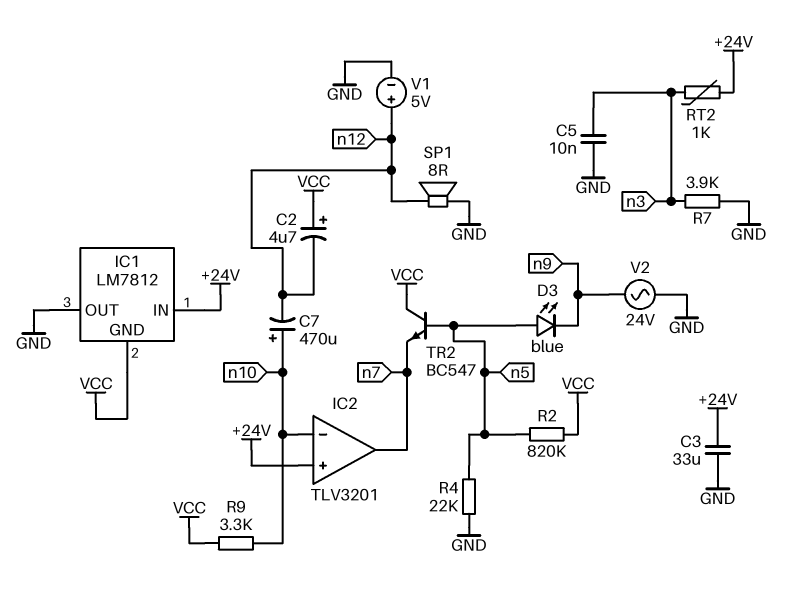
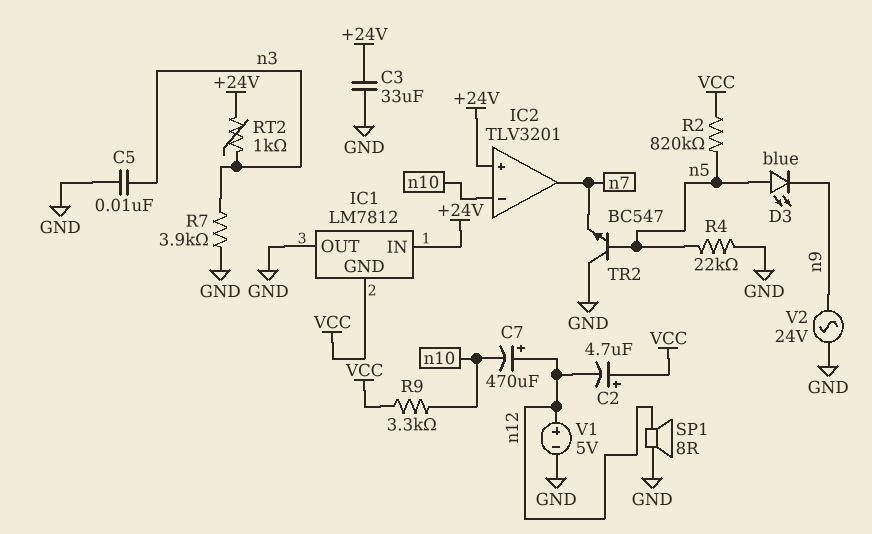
C7: 470uF (plus n10, minus n12) -> 470uF (plus n12, minus n10)
TR2: NPN BC547 (B n5, C VCC, E n7) -> NPN BC547 (B n5, C GND, E n7)

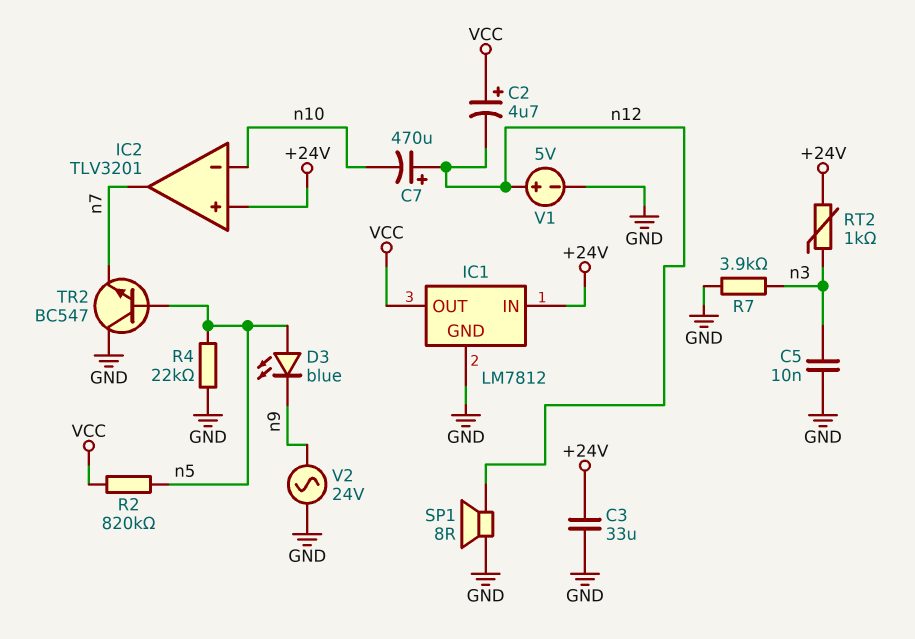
IC1 pin GND: VCC -> GND
IC1 pin OUT: GND -> VCC
R9: 3.3k (VCC, n10) -> none

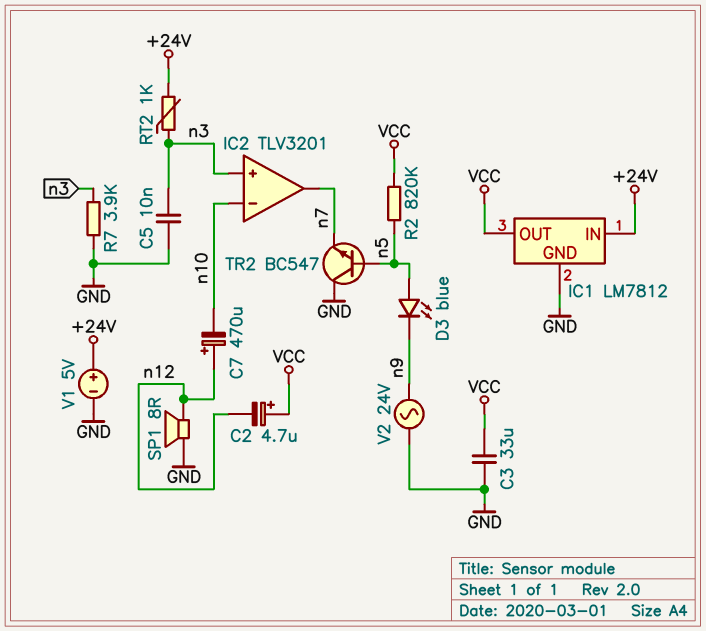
C3: 33uF (+24V, GND) -> 33uF (GND, VCC)
IC2 pin in+: +24V -> n3
R4: 22k (GND, n5) -> none
V1: 5V (plus n12, minus GND) -> 5V (plus +24V, minus GND)

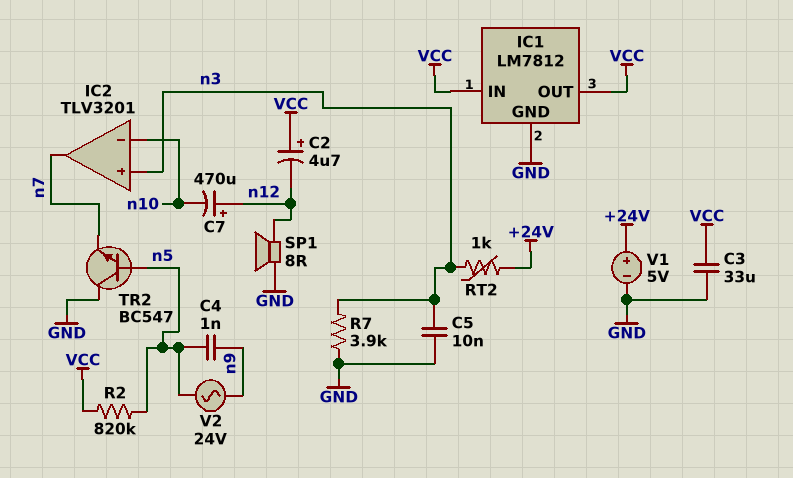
C4: none -> 1nF (n5, n9)
D3: LED blue (A n5, K n9) -> none
IC1 pin IN: +24V -> VCC
V2: AC 24V (GND, n9) -> AC 24V (n5, n9)

